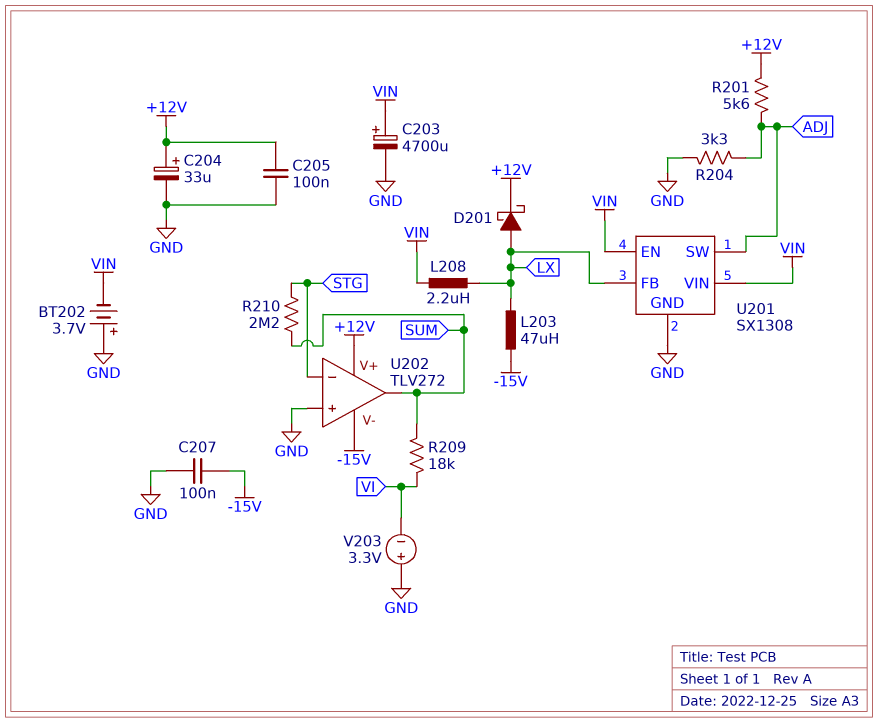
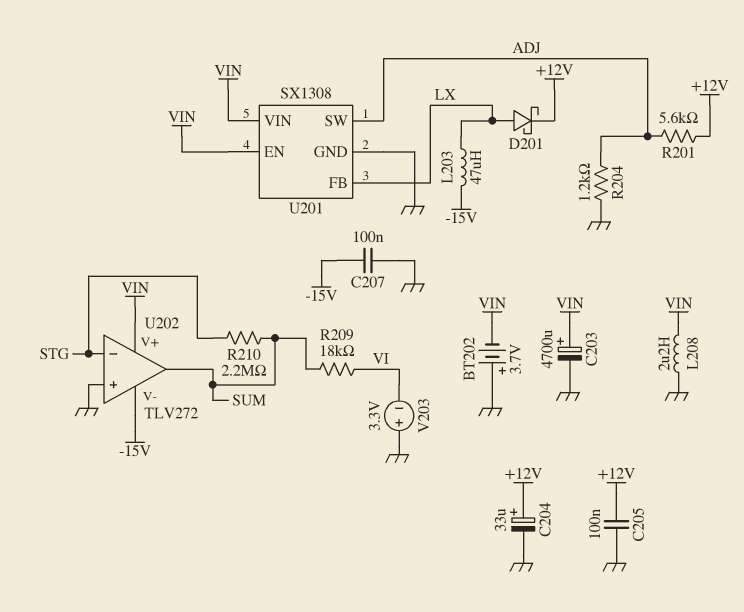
L208: 2.2uH (LX, VIN) -> 2.2uH (GND, VIN)
R204: 3.3k (ADJ, GND) -> 1.2k (ADJ, GND)
U202 pin V+: +12V -> VIN

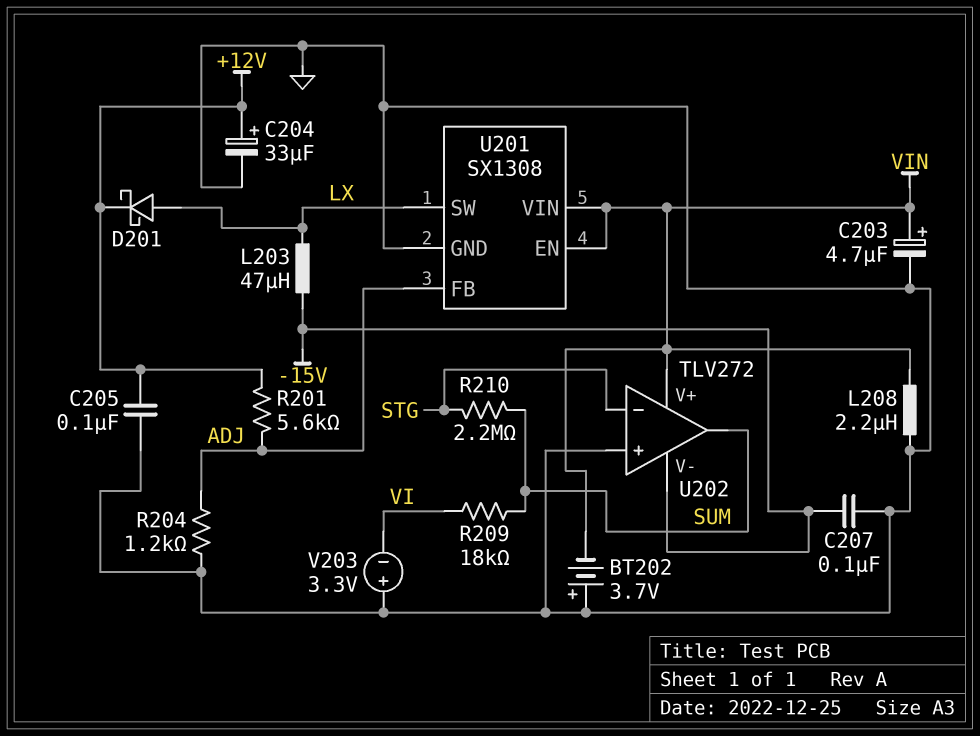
C203: 4700uF (plus VIN, minus GND) -> 4.7uF (plus VIN, minus GND)
U201 pin FB: LX -> ADJ
U201 pin SW: ADJ -> LX

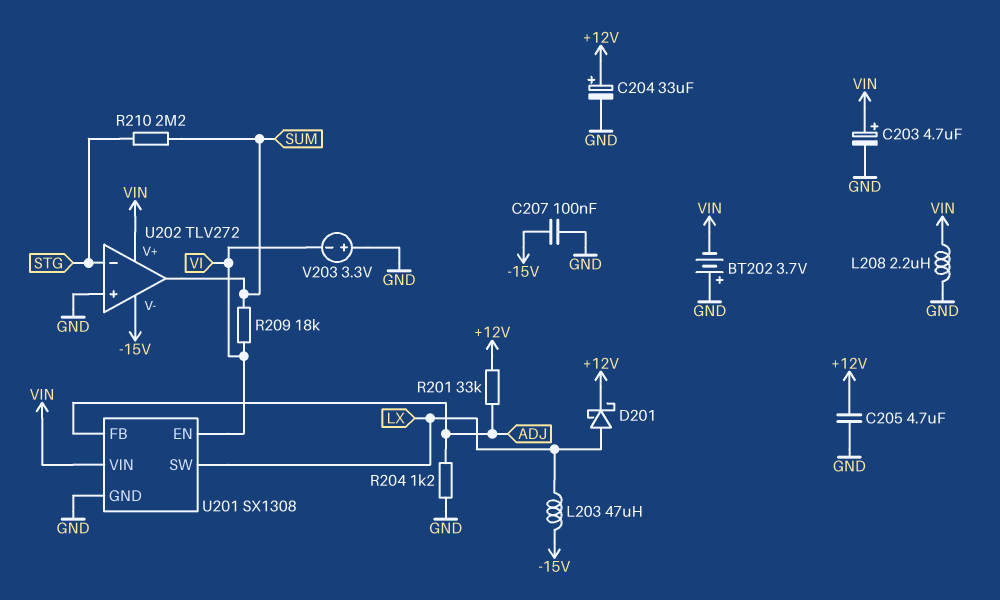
C205: 100nF (+12V, GND) -> 4.7uF (+12V, GND)
R201: 5.6k (+12V, ADJ) -> 33k (+12V, ADJ)
U201 pin EN: VIN -> VI

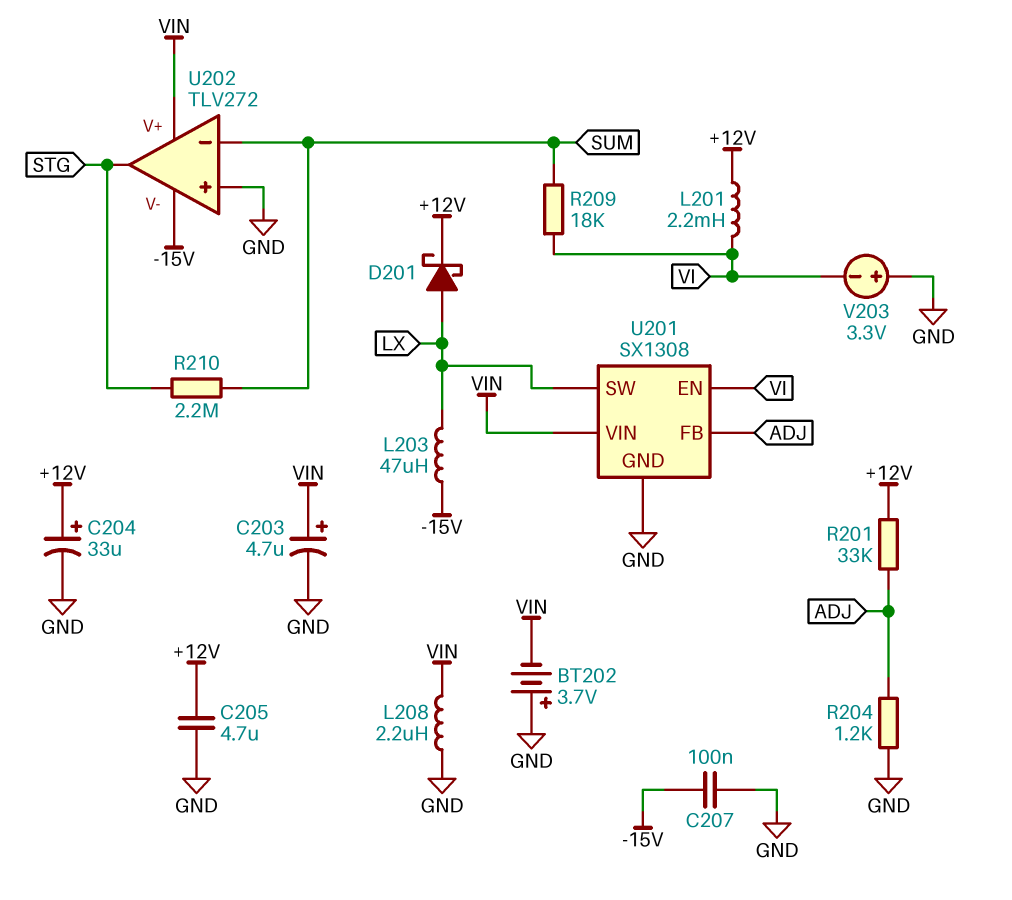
L201: none -> 2.2mH (+12V, VI)
U202 pin in-: STG -> SUM
U202 pin out: SUM -> STG

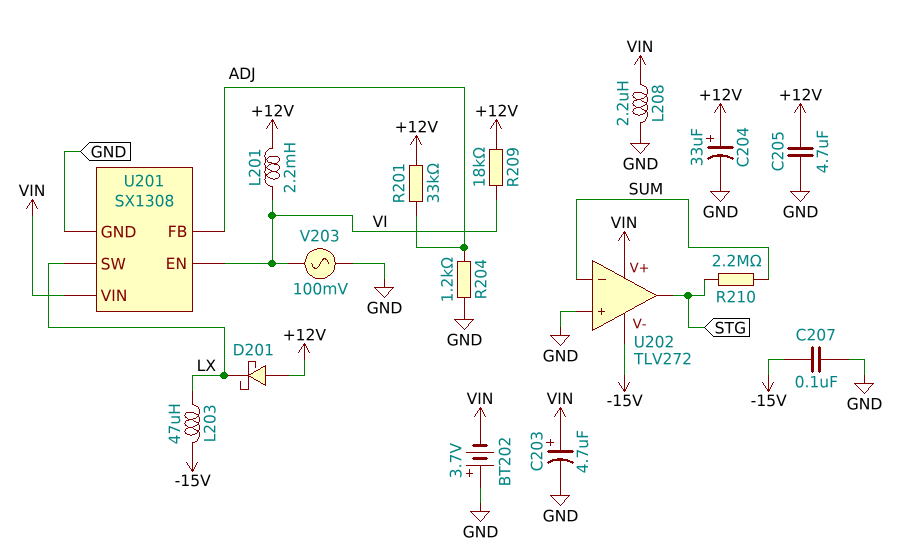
D201: schottky (A LX, K +12V) -> schottky (A +12V, K LX)
R209: 18k (SUM, VI) -> 18k (+12V, VI)
V203: 3.3V (plus GND, minus VI) -> AC 100mV (GND, VI)

